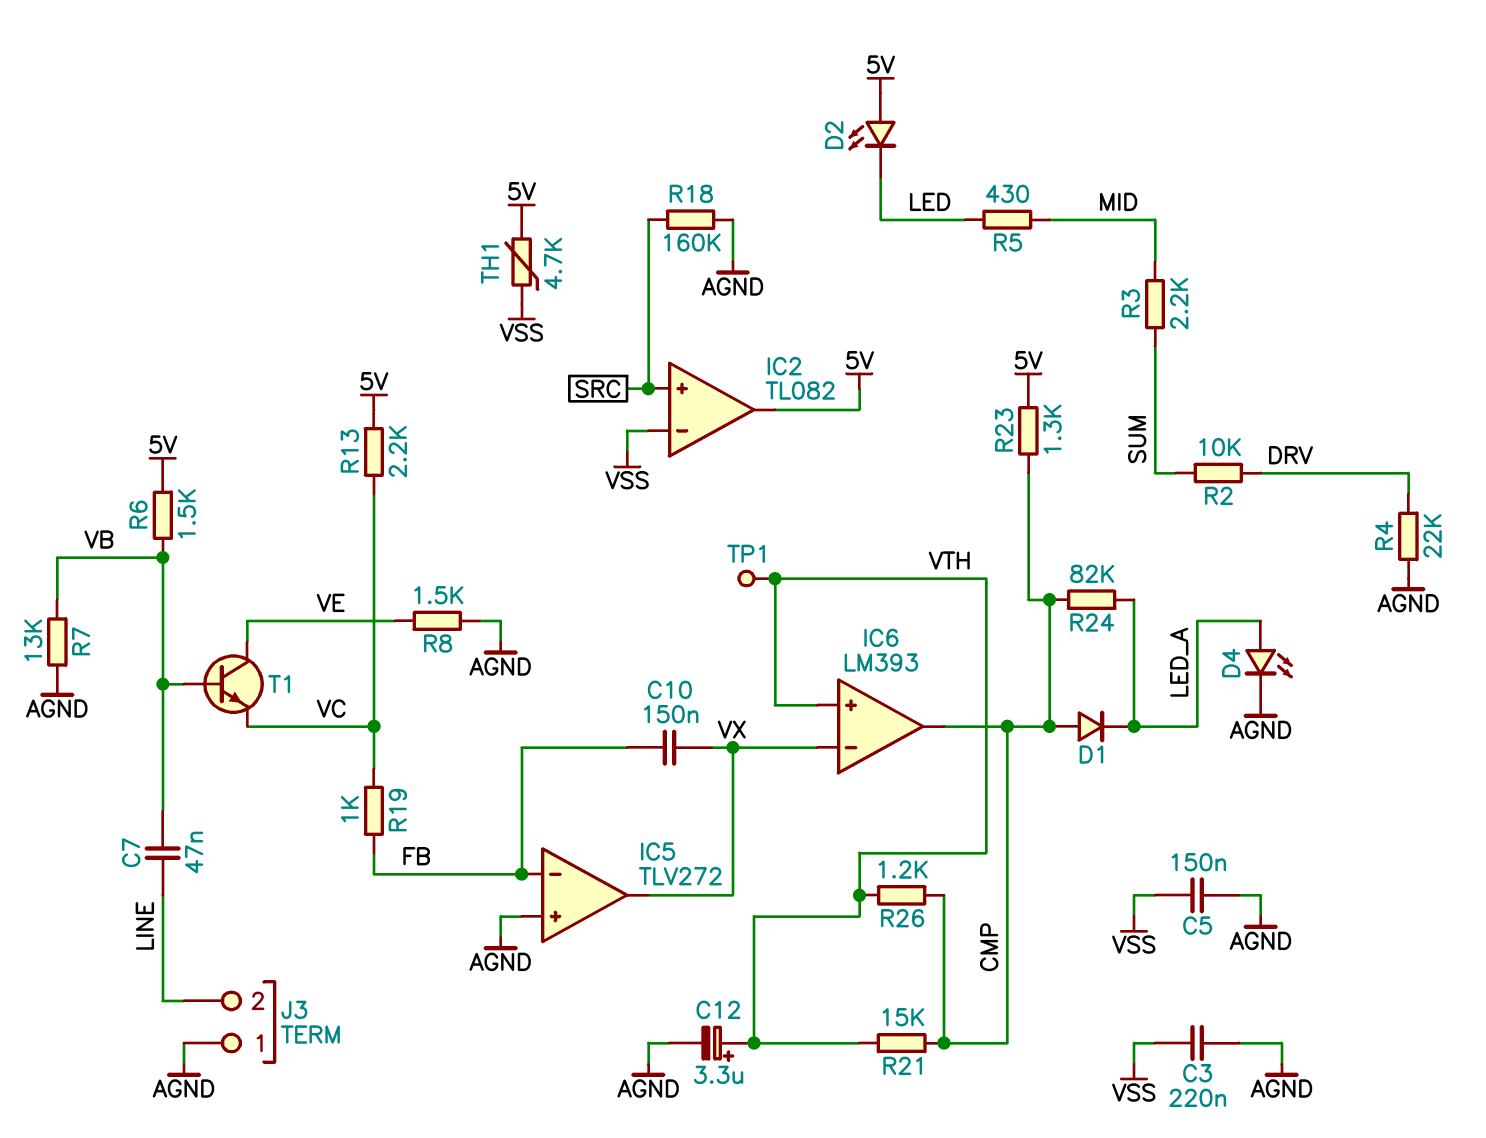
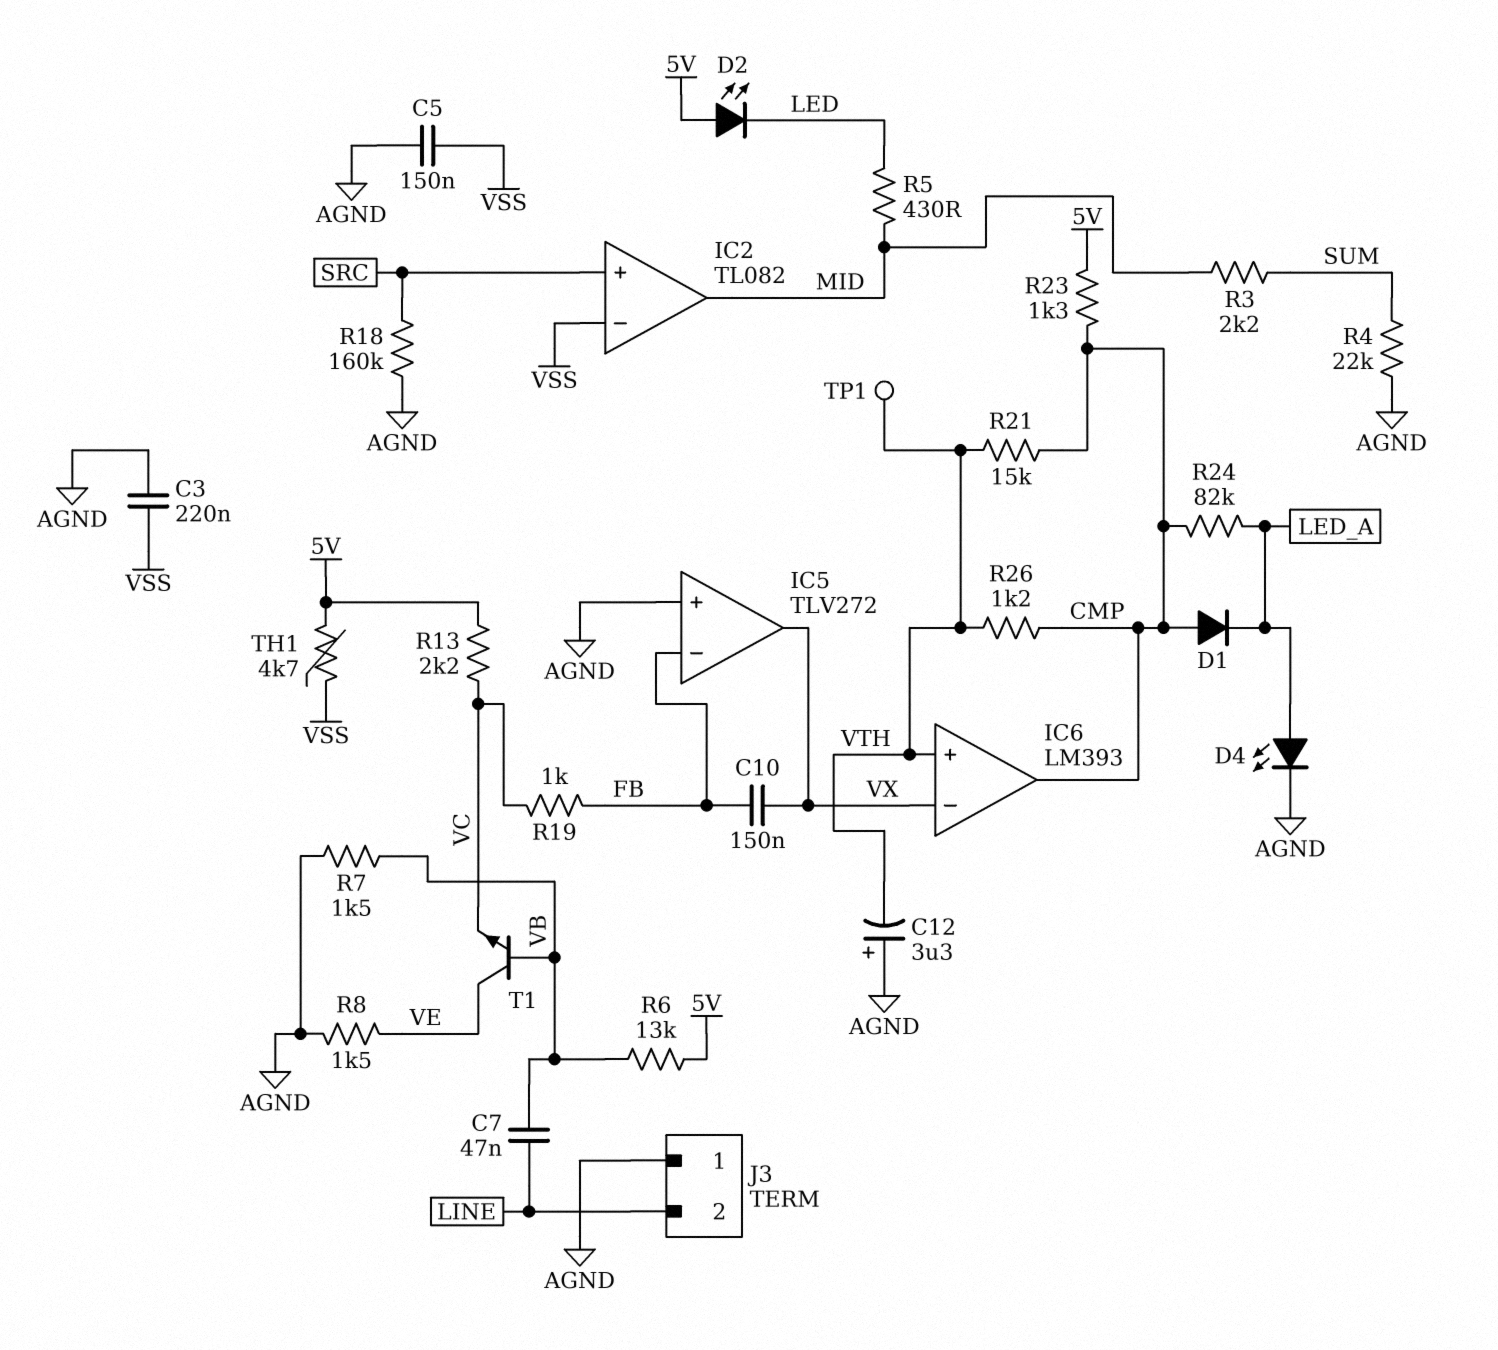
C12: 3.3uF (plus VTH, minus AGND) -> 3.3uF (plus AGND, minus VTH)
IC2 pin out: 5V -> MID
R2: 10k (DRV, SUM) -> none
R4: 22k (AGND, DRV) -> 22k (AGND, SUM)
R6: 1.5k (5V, VB) -> 13k (5V, VB)
R7: 13k (AGND, VB) -> 1.5k (AGND, VB)

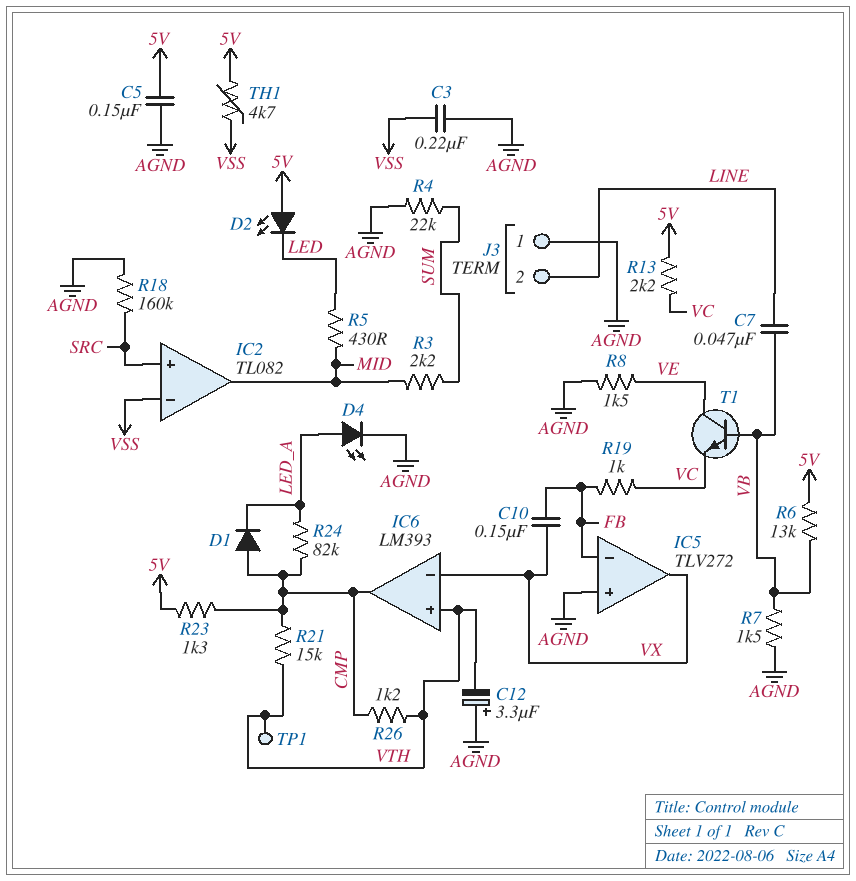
C5: 150nF (AGND, VSS) -> 150nF (5V, AGND)

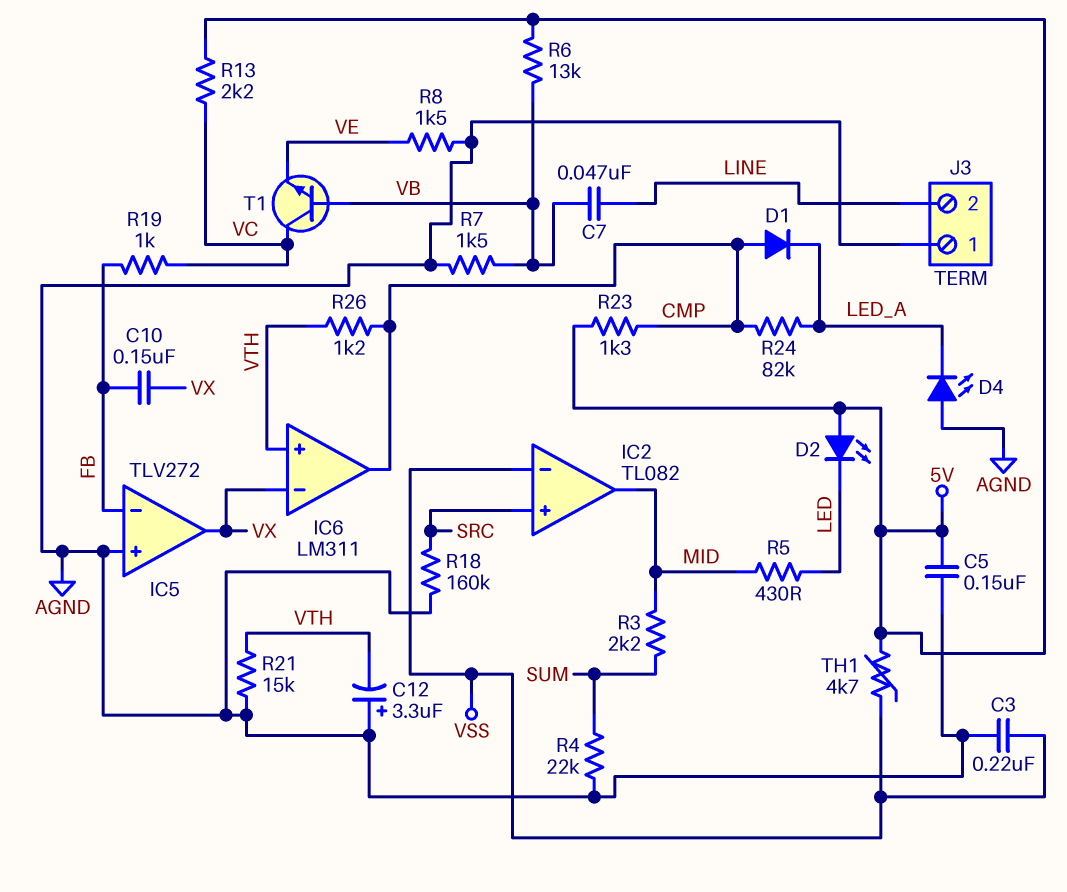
D4: LED (A LED_A, K AGND) -> LED (A AGND, K LED_A)
IC6: LM393 -> LM311
R21: 15k (CMP, VTH) -> 15k (AGND, VTH)
T1: NPN (B VB, C VE, E VC) -> NPN (B VB, C VC, E VE)
TP1: test point (VTH) -> none

